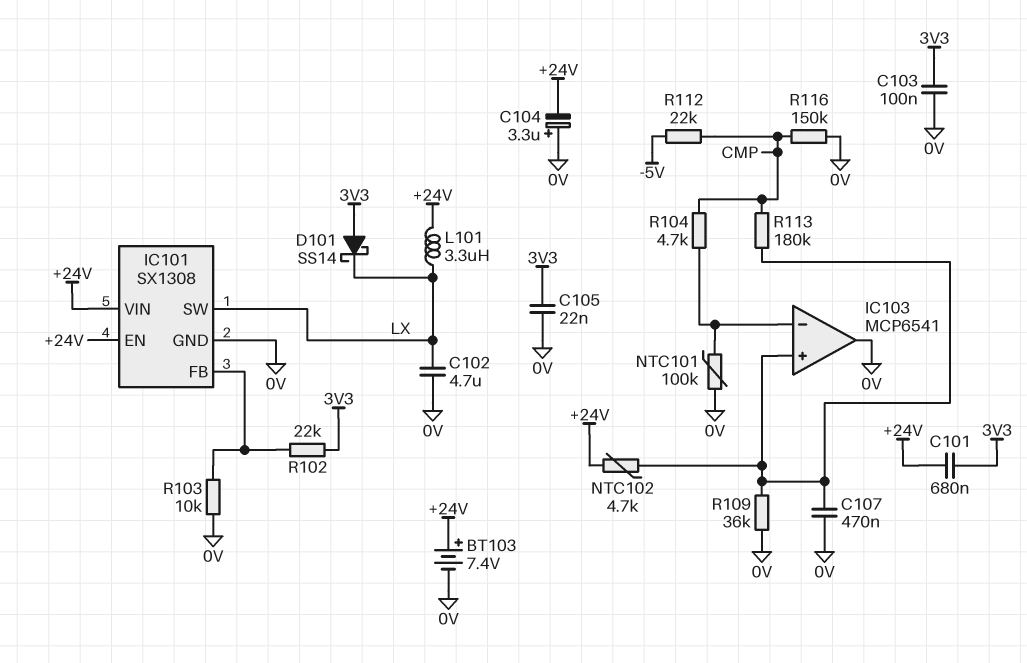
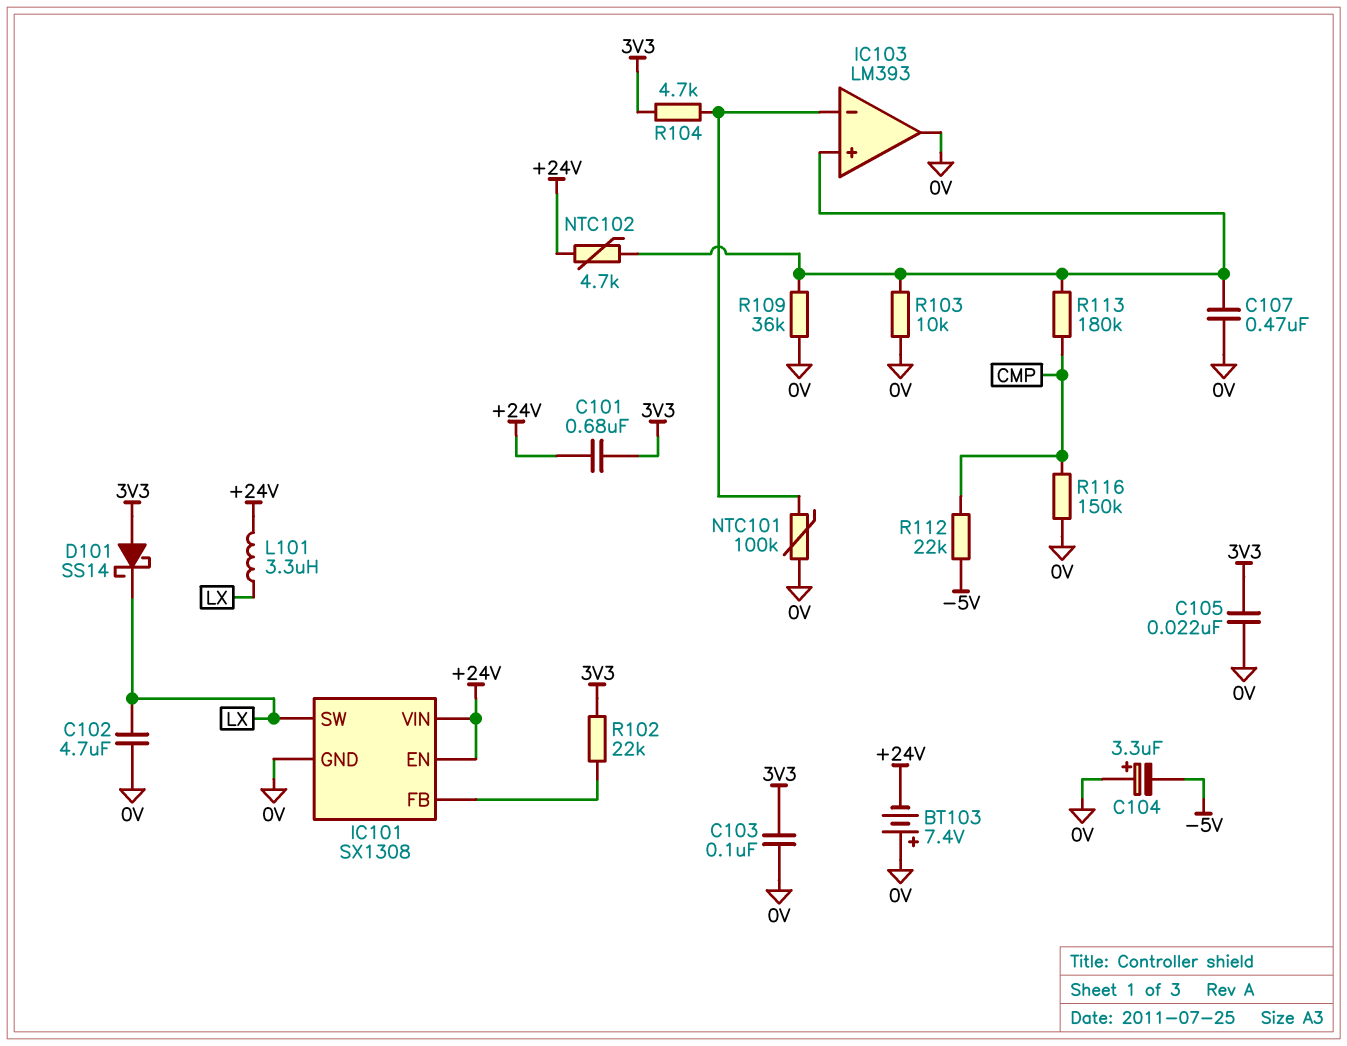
BT103: 7.4V (plus +24V, minus 0V) -> 7.4V (plus 0V, minus +24V)
C104: 3.3uF (plus 0V, minus +24V) -> 3.3uF (plus 0V, minus -5V)
IC103: MCP6541 -> LM393
R103: 10k (0V, IC101/FB) -> 10k (0V, IC103/in+)
R104: 4.7k (CMP, IC103/in-) -> 4.7k (3V3, IC103/in-)

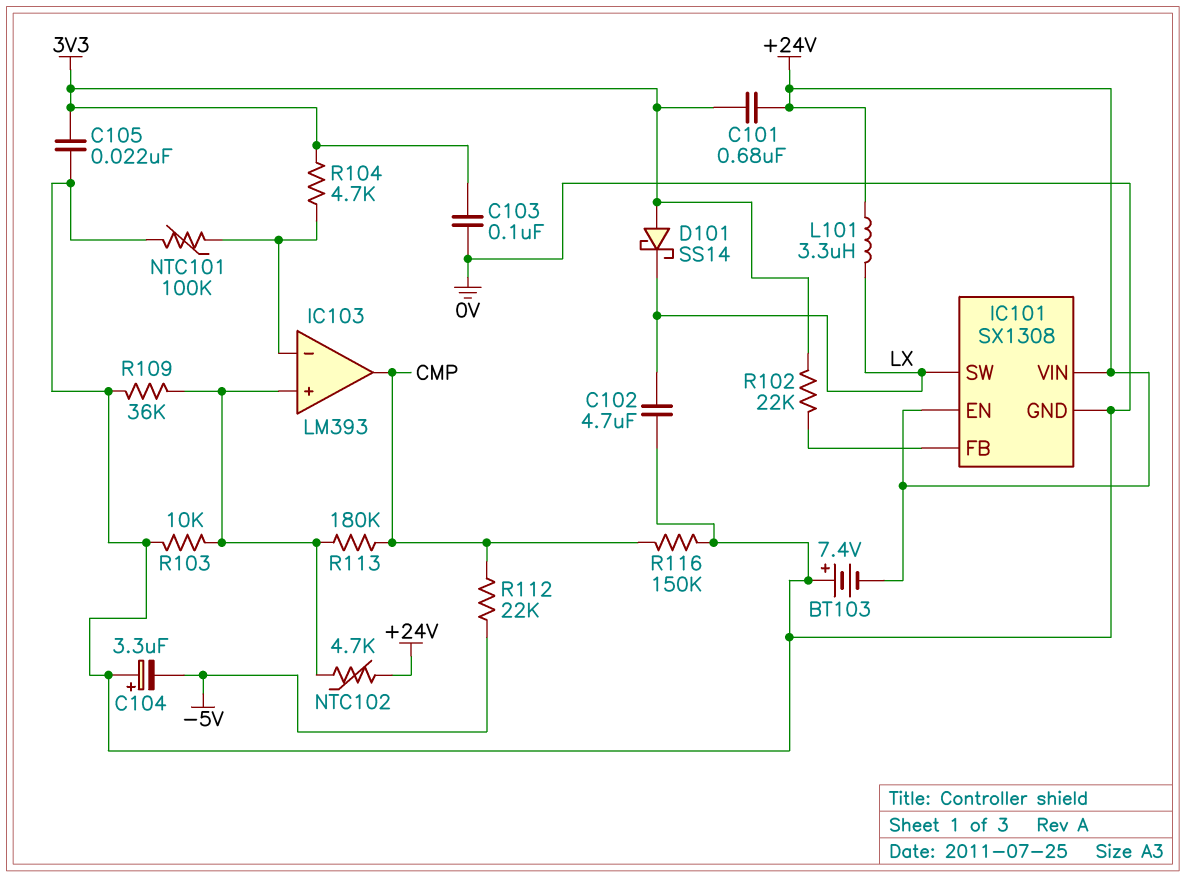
C107: 470nF (0V, IC103/in+) -> none
IC103 pin out: 0V -> CMP

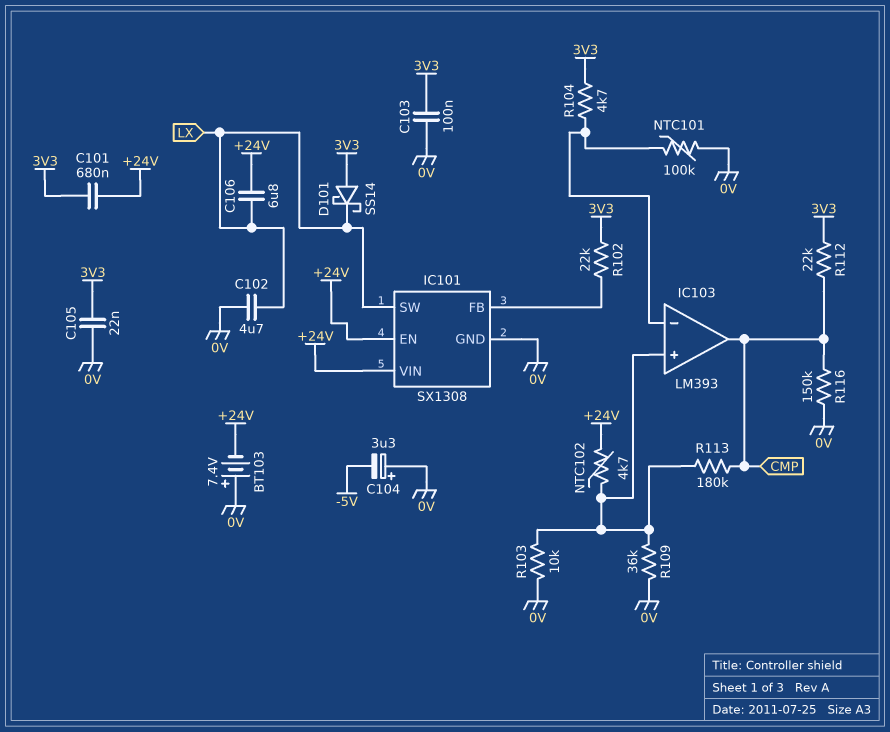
C106: none -> 6.8uF (+24V, LX)
L101: 3.3uH (+24V, LX) -> none
R112: 22k (-5V, CMP) -> 22k (3V3, CMP)

